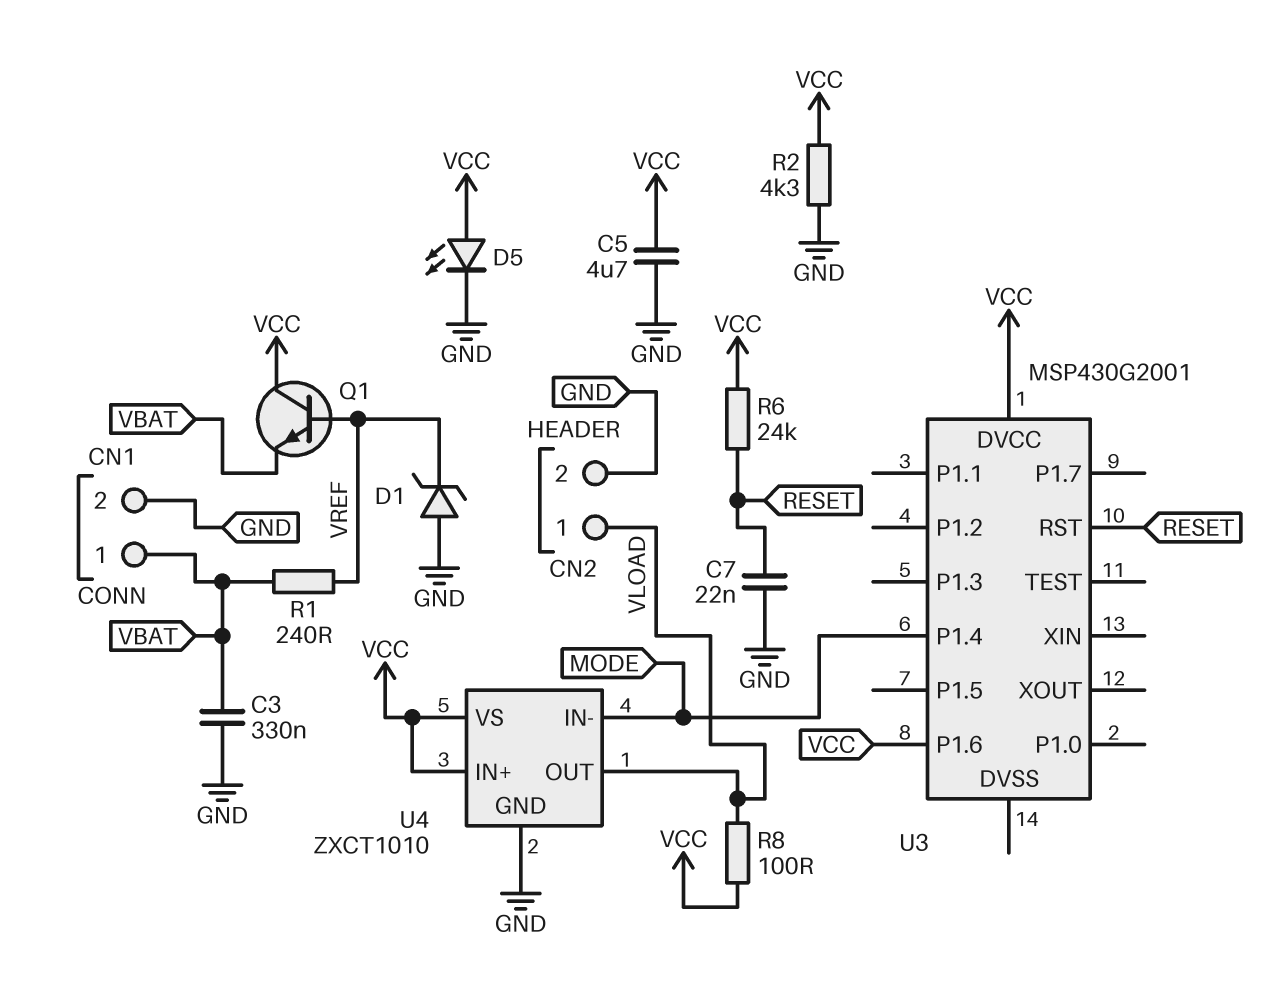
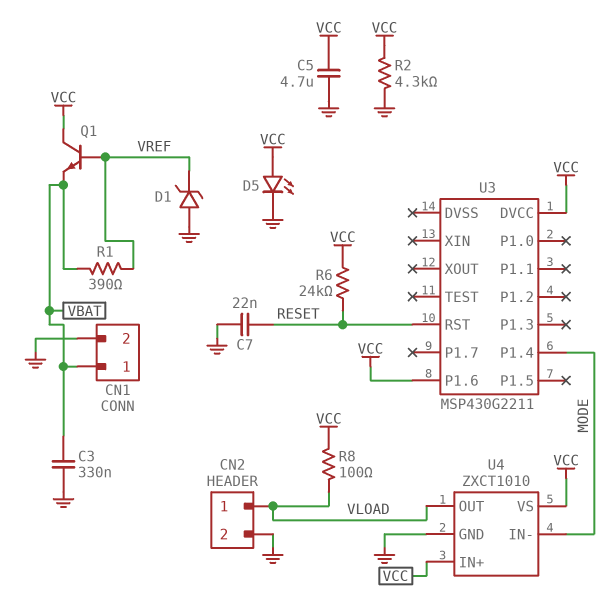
R1: 240 (VBAT, VREF) -> 390 (VBAT, VREF)
U3: MSP430G2001 -> MSP430G2211

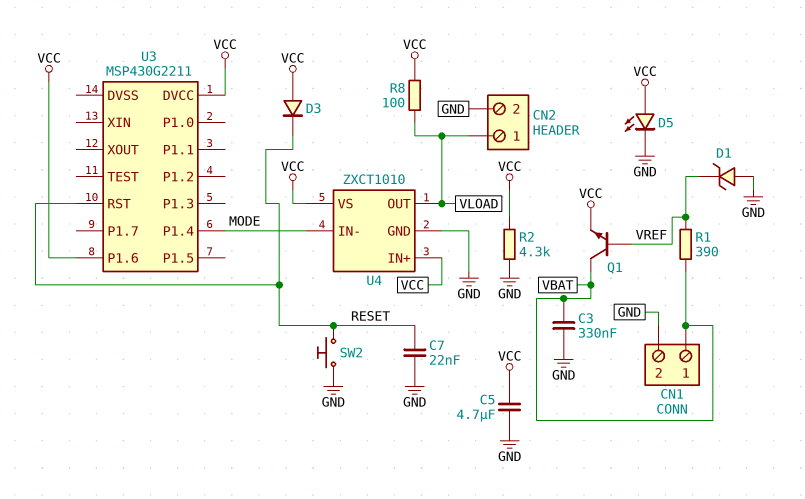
D3: none -> diode (A VCC, K RESET)
Q1: NPN (B VREF, C VCC, E VBAT) -> NPN (B VREF, C VBAT, E VCC)
R6: 24k (RESET, VCC) -> none
SW2: none -> button (GND, RESET)

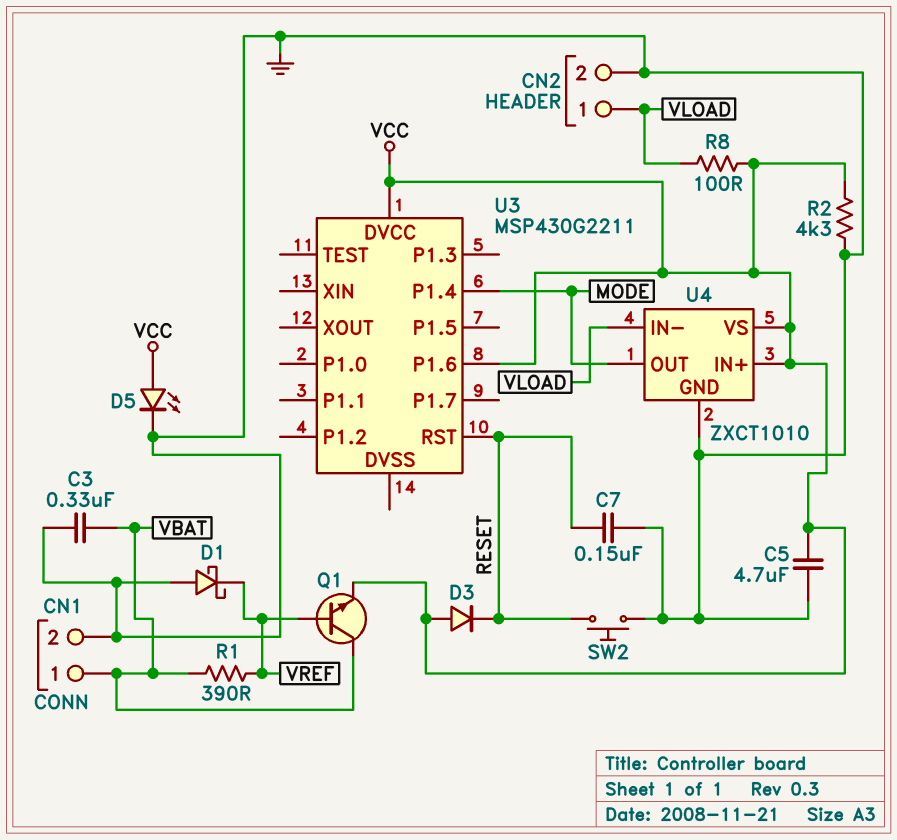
C7: 22nF (GND, RESET) -> 150nF (GND, RESET)
D1: zener (A GND, K VREF) -> schottky (A GND, K VREF)
U4 pin IN-: MODE -> VLOAD
U4 pin OUT: VLOAD -> MODE

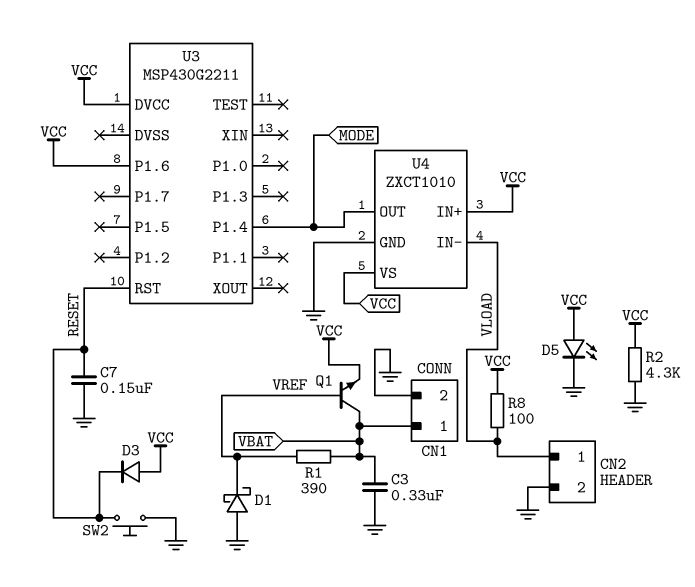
C5: 4.7uF (GND, VCC) -> none

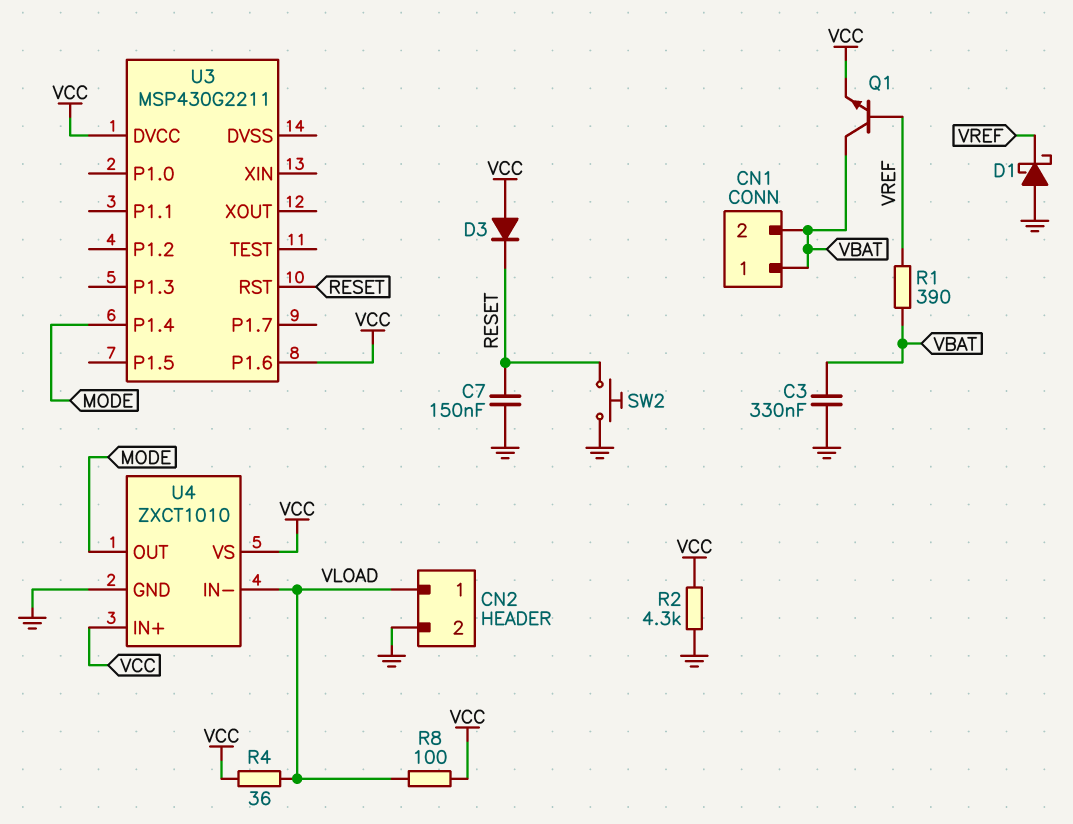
CN1 pin 2: GND -> VBAT
D5: LED (A VCC, K GND) -> none
R4: none -> 36 (VCC, VLOAD)

